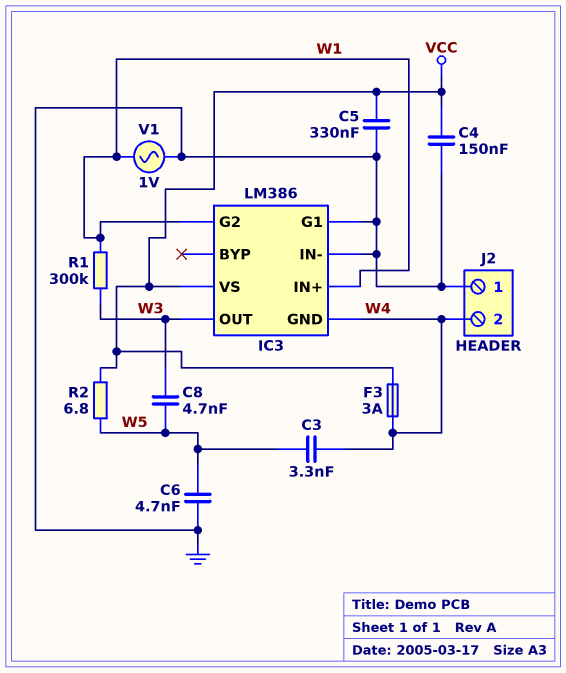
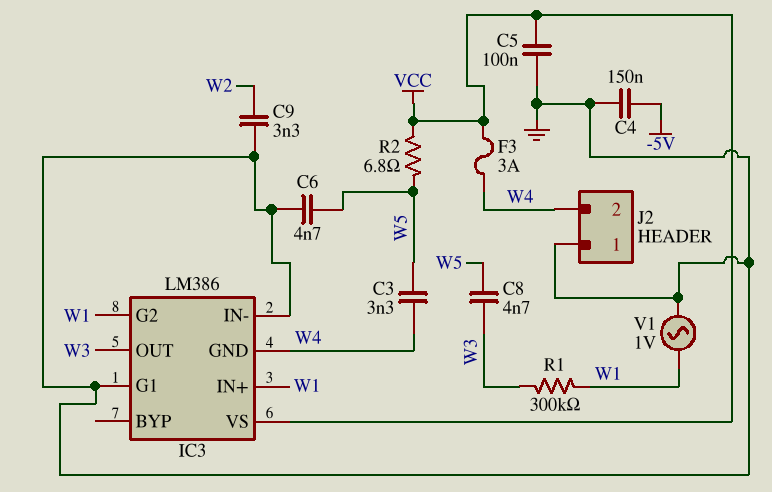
C4: 150nF (GND, VCC) -> 150nF (-5V, GND)
C5: 330nF (GND, VCC) -> 100nF (GND, VCC)
C9: none -> 3.3nF (GND, W2)

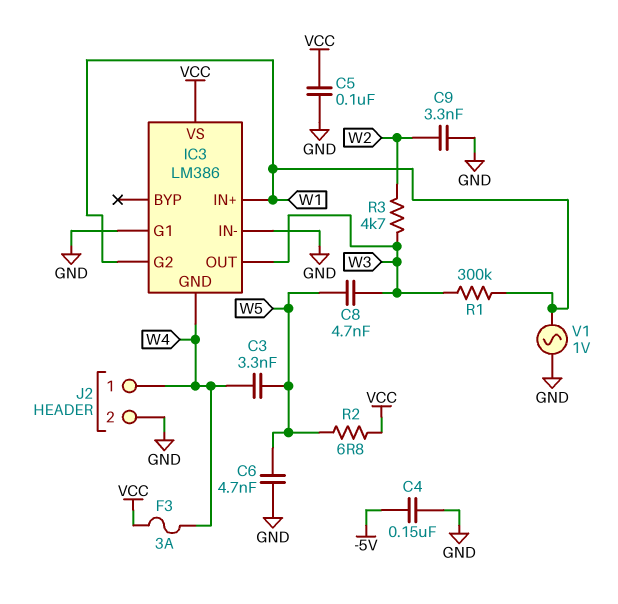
J2 pin 1: GND -> W4
J2 pin 2: W4 -> GND
R3: none -> 4.7k (W2, W3)

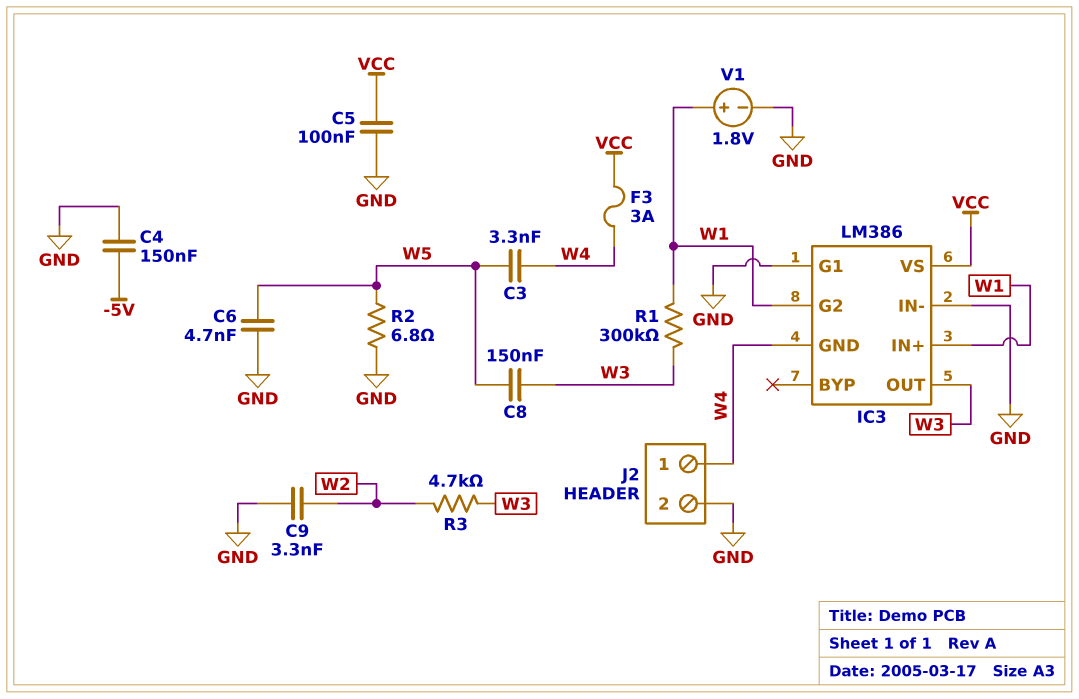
C8: 4.7nF (W3, W5) -> 150nF (W3, W5)
R2: 6.8 (VCC, W5) -> 6.8 (GND, W5)
V1: AC 1V (GND, W1) -> 1.8V (plus W1, minus GND)

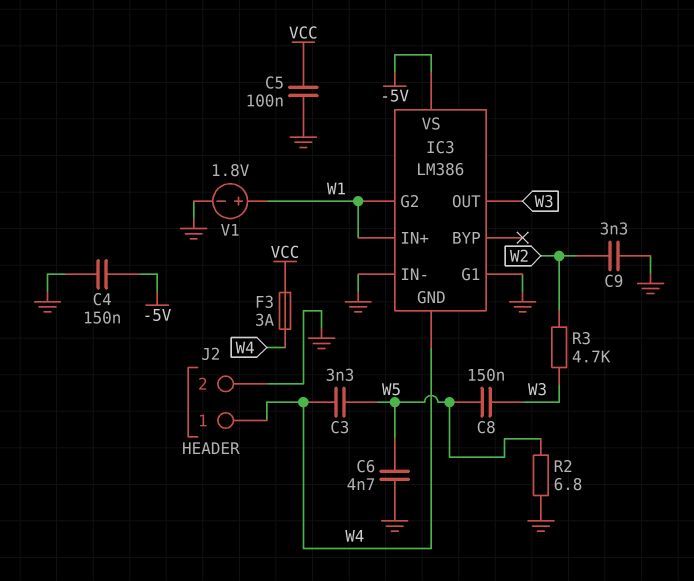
IC3 pin VS: VCC -> -5V
R1: 300k (W1, W3) -> none

